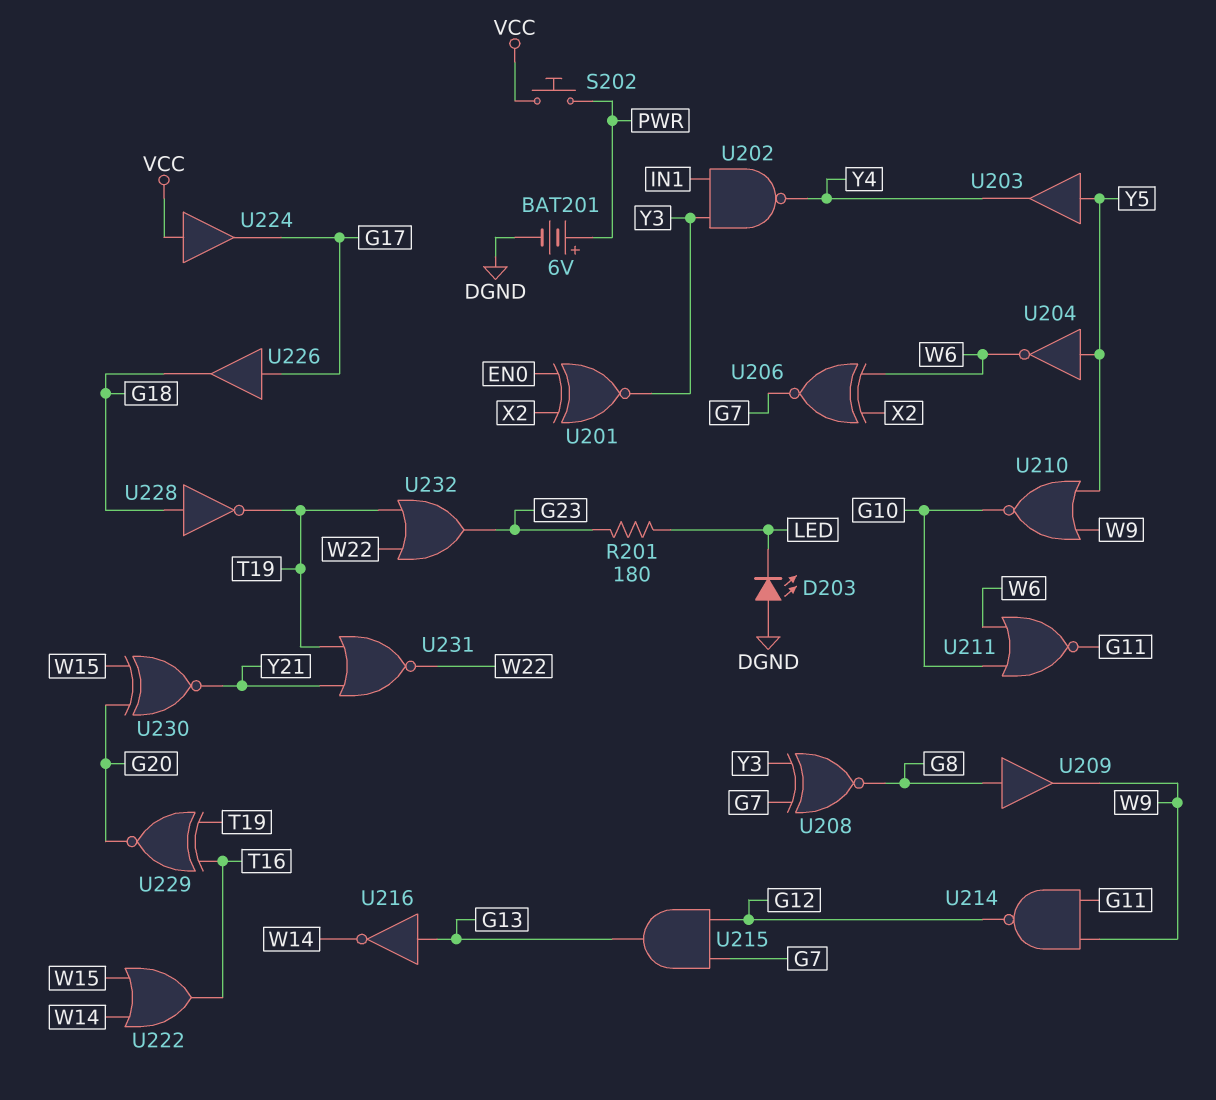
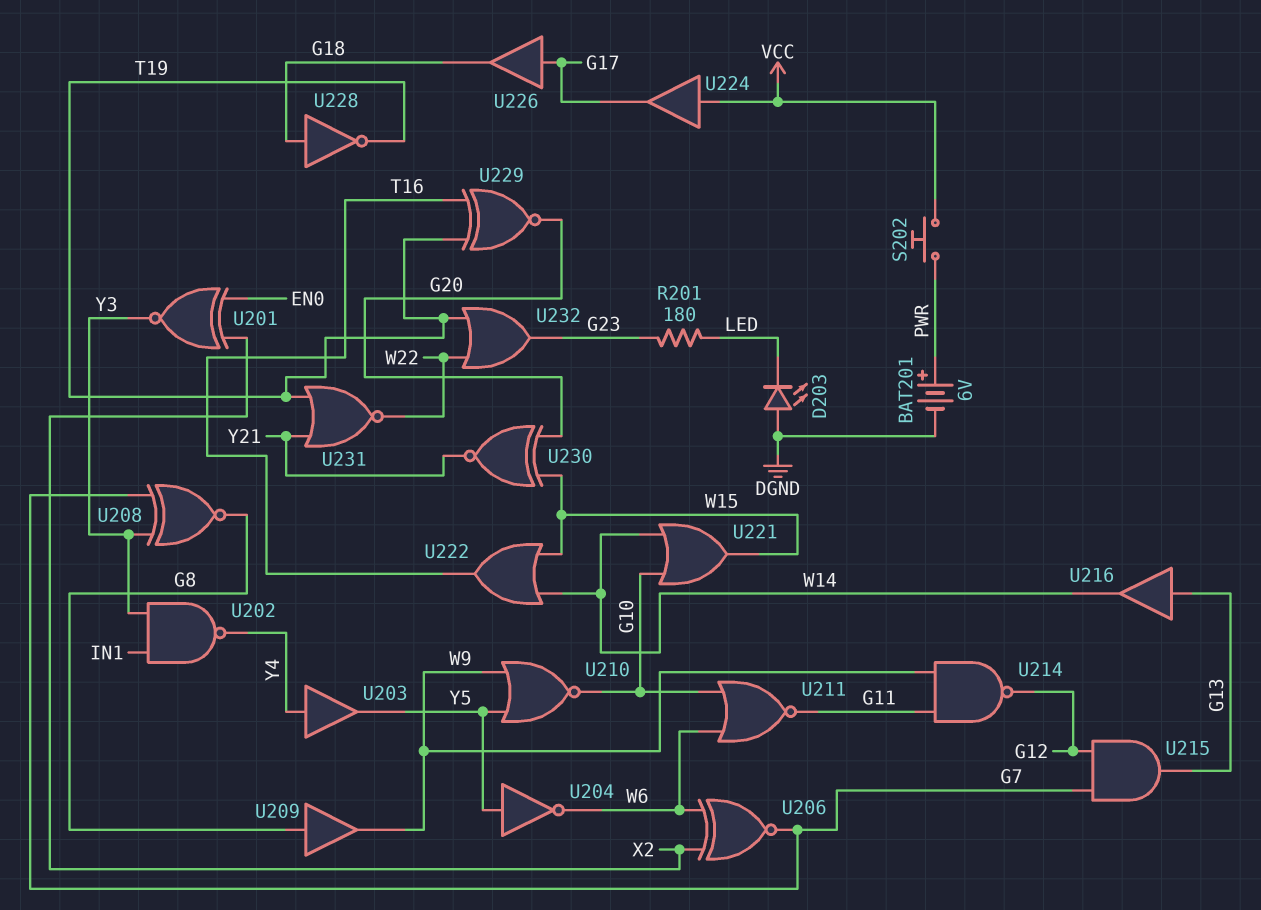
U203: buffer (in Y5, out Y4) -> buffer (in Y4, out Y5)
U216: NOT (in G13, out W14) -> buffer (in G13, out W14)
U221: none -> OR (in G10, in W14, out W15)

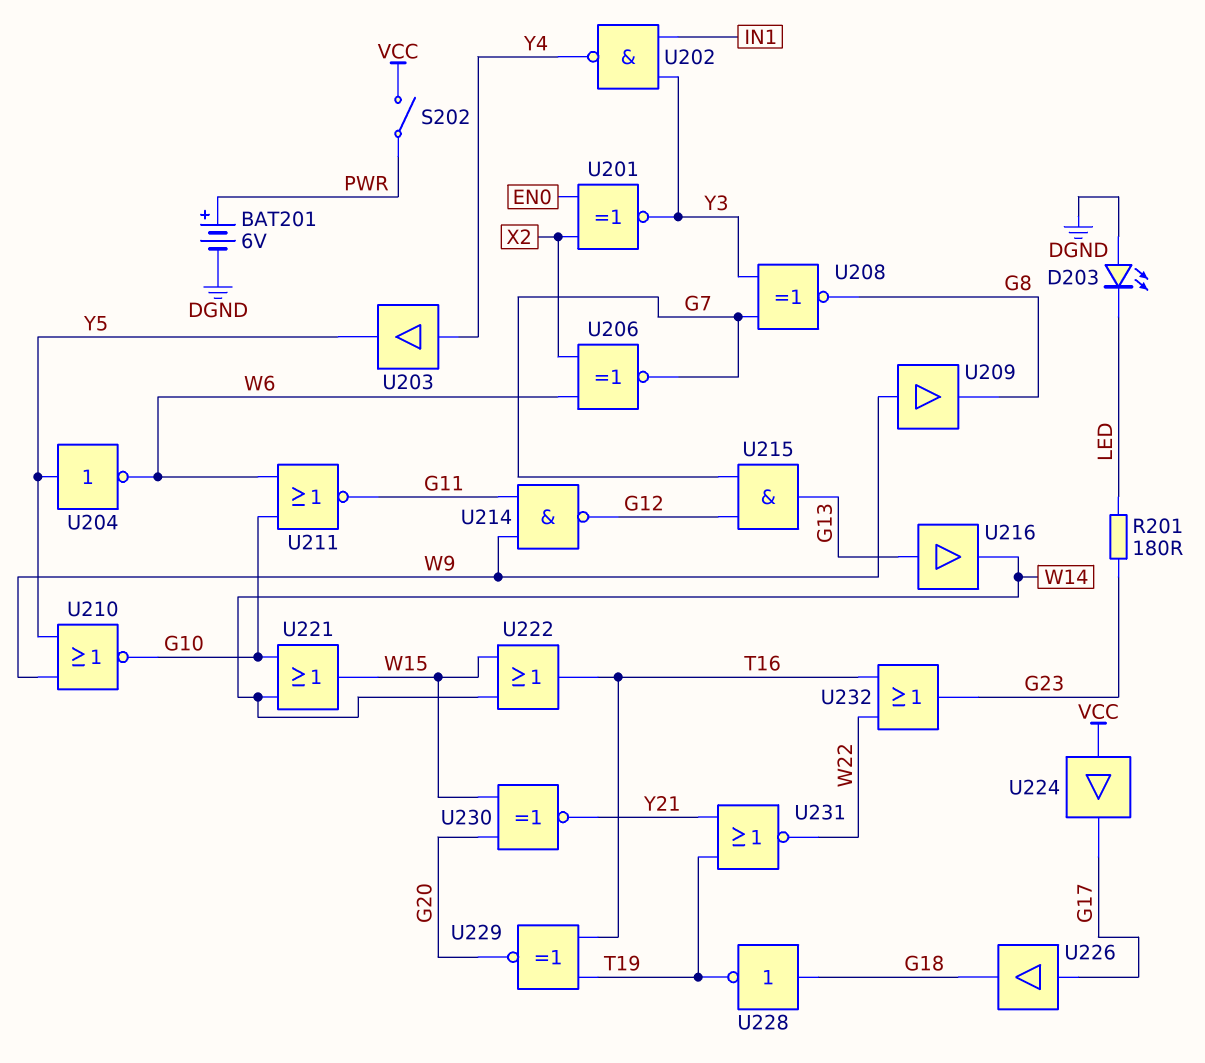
S202: button (PWR, VCC) -> switch (PWR, VCC)
U209: buffer (in G8, out W9) -> buffer (in W9, out G8)
U232: OR (in T19, in W22, out G23) -> OR (in T16, in W22, out G23)

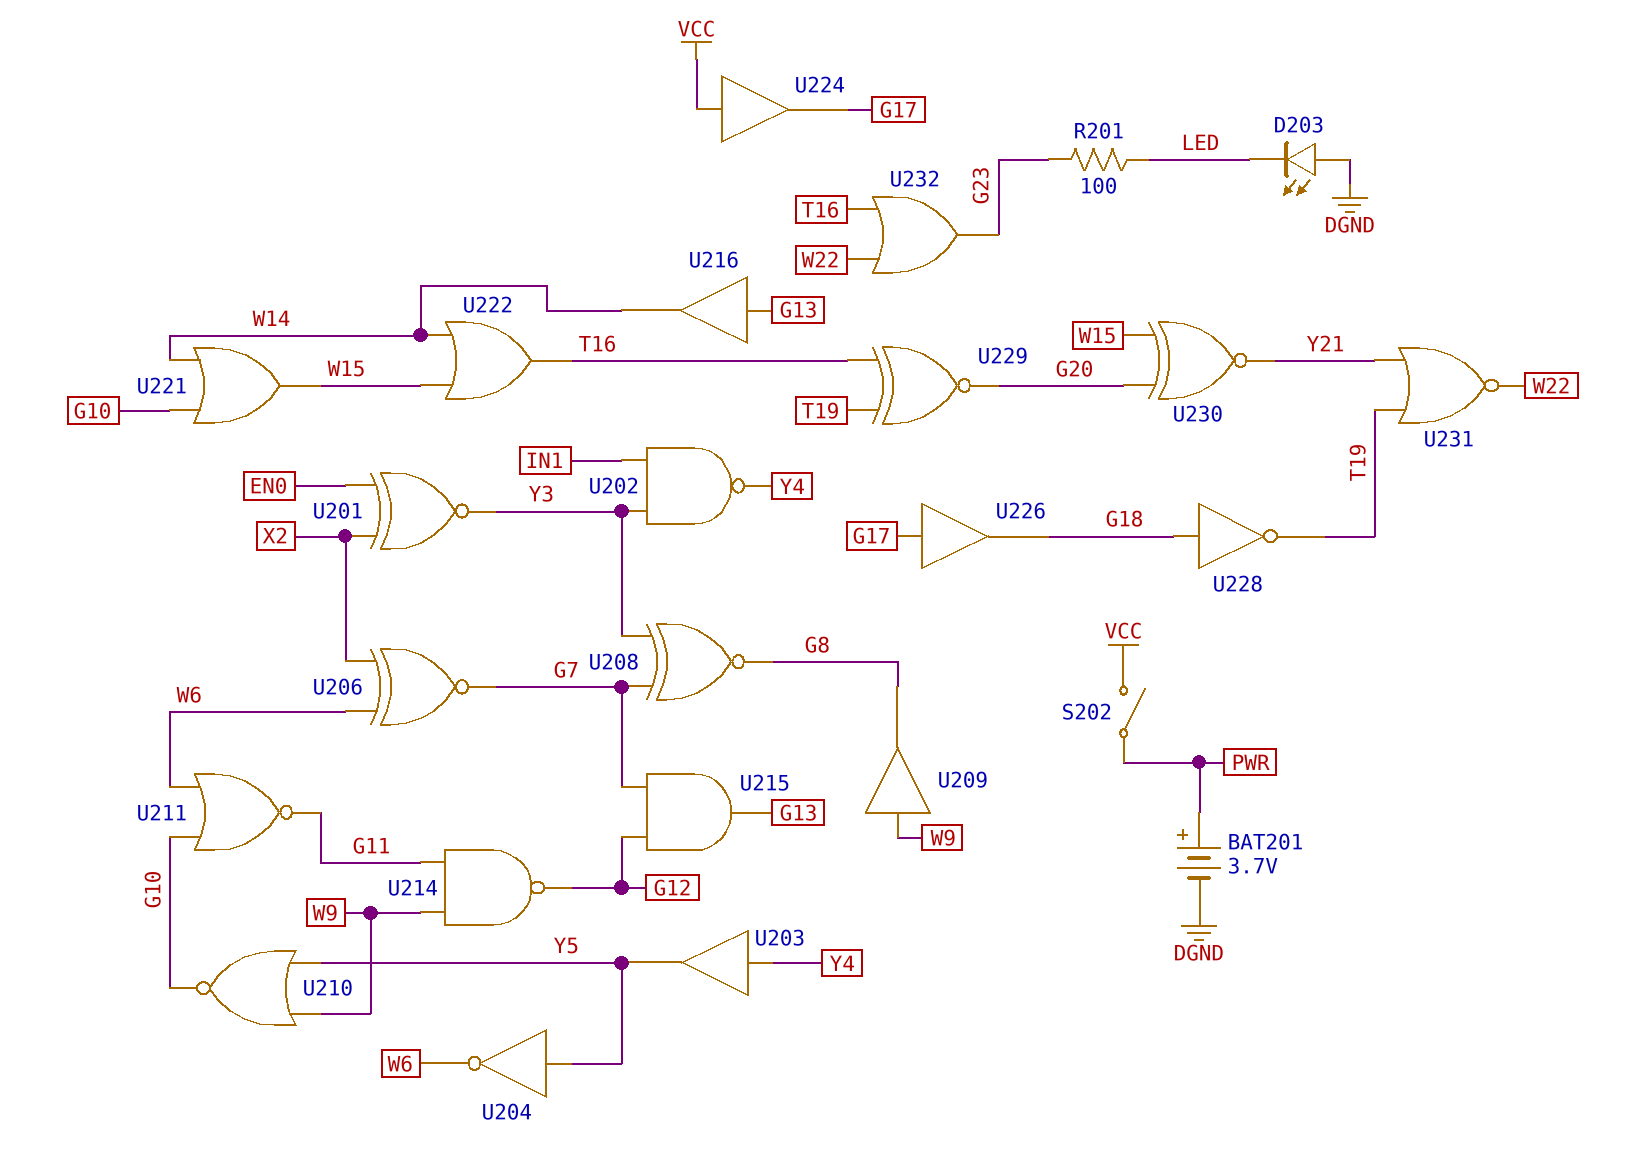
BAT201: 6V (plus PWR, minus DGND) -> 3.7V (plus PWR, minus DGND)
R201: 180 (G23, LED) -> 100 (G23, LED)

